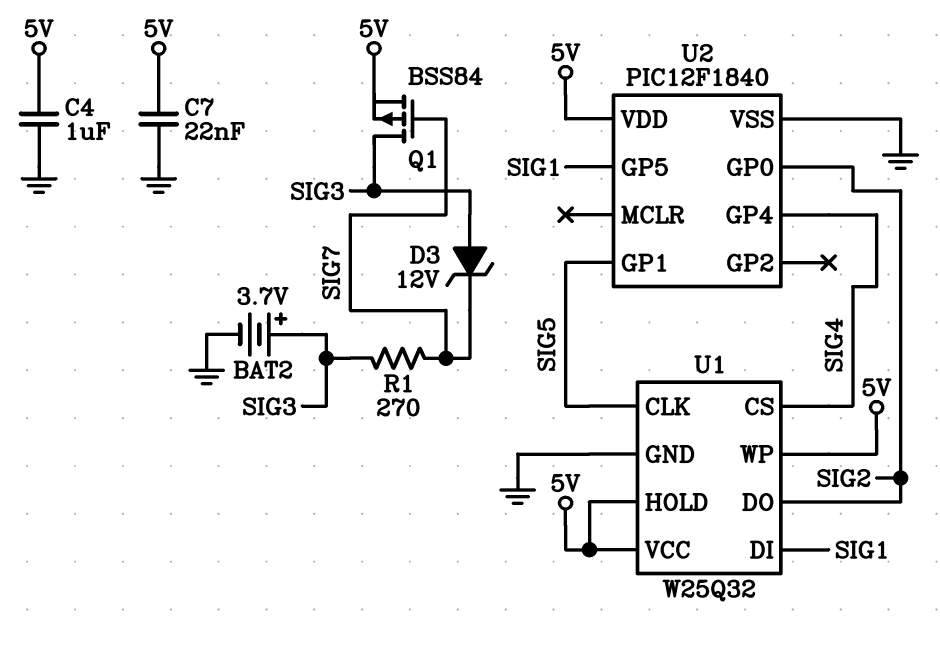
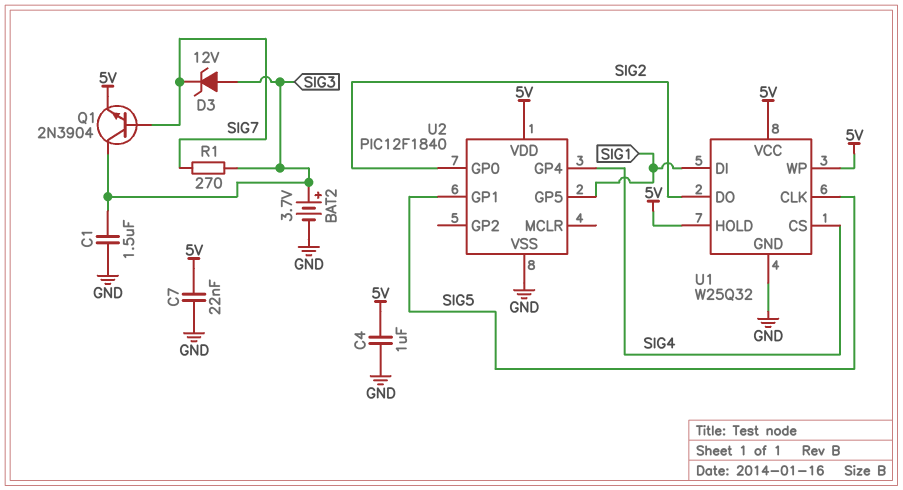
C1: none -> 1.5uF (GND, SIG3)
Q1: PMOS BSS84 (G SIG7, D SIG3, S 5V) -> NPN 2N3904 (B SIG7, C SIG3, E 5V)

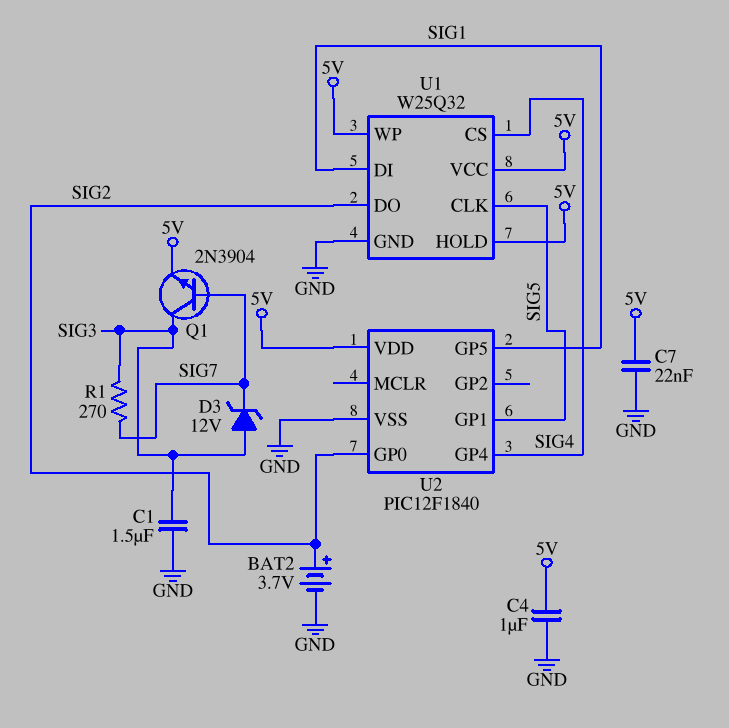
BAT2: 3.7V (plus SIG3, minus GND) -> 3.7V (plus SIG2, minus GND)

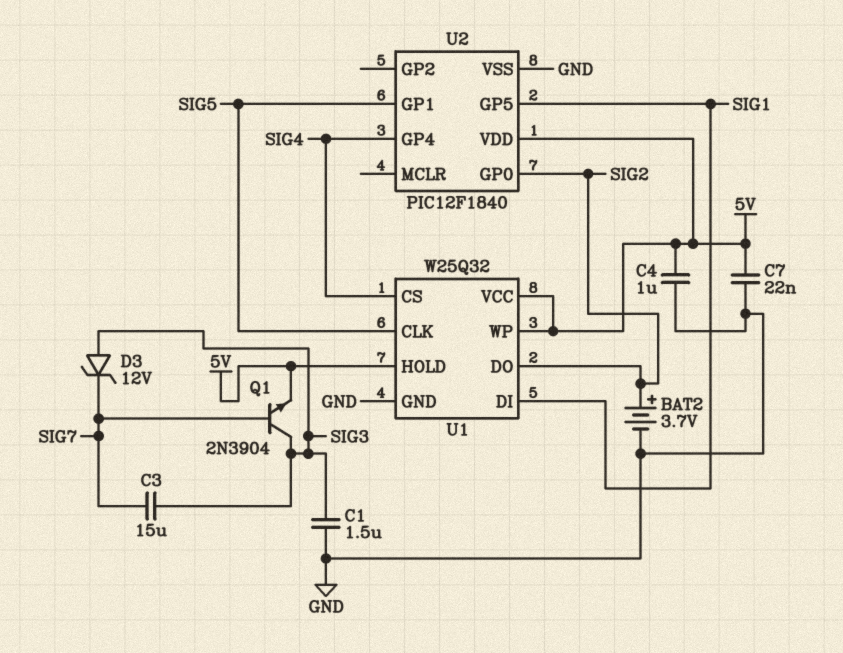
C3: none -> 15uF (SIG3, SIG7)
R1: 270 (SIG3, SIG7) -> none

